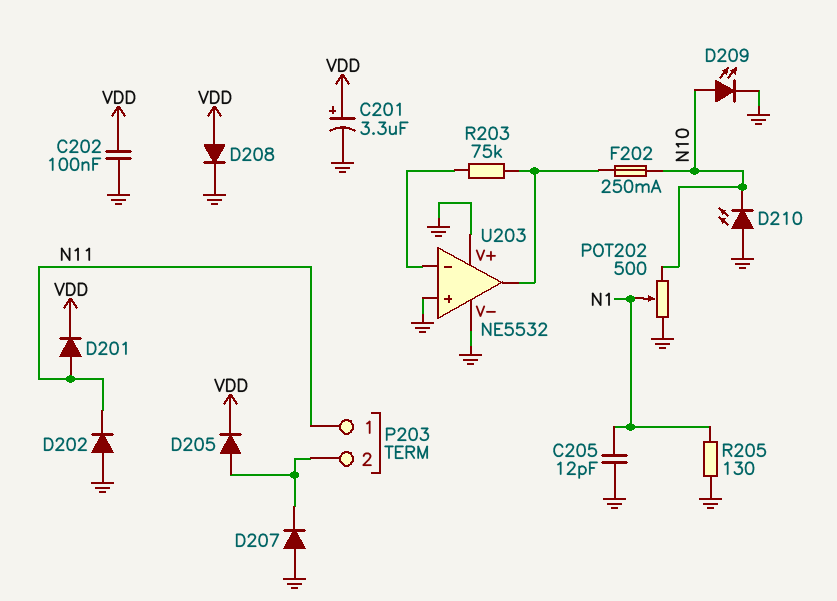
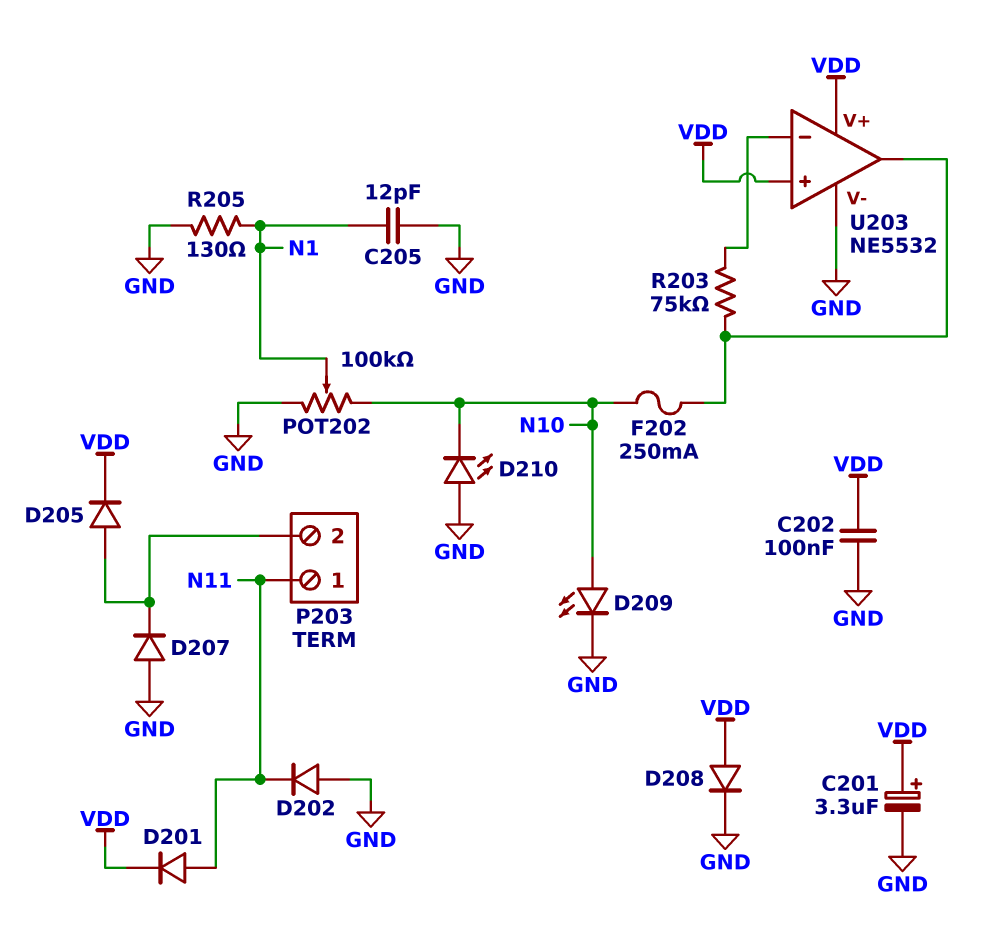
POT202: 500 (GND, N10, wiper N1) -> 100k (GND, N10, wiper N1)
U203 pin V+: GND -> VDD
U203 pin in+: GND -> VDD

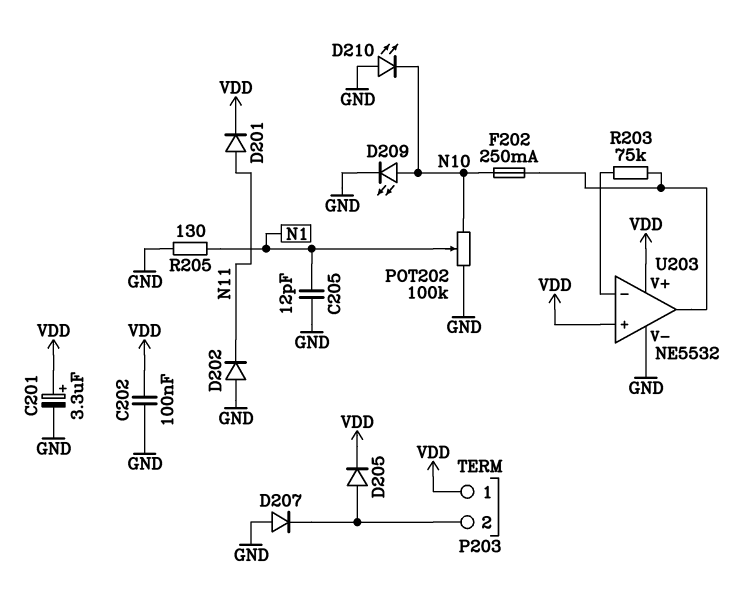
D208: diode (A VDD, K GND) -> none
P203 pin 1: N11 -> VDD

